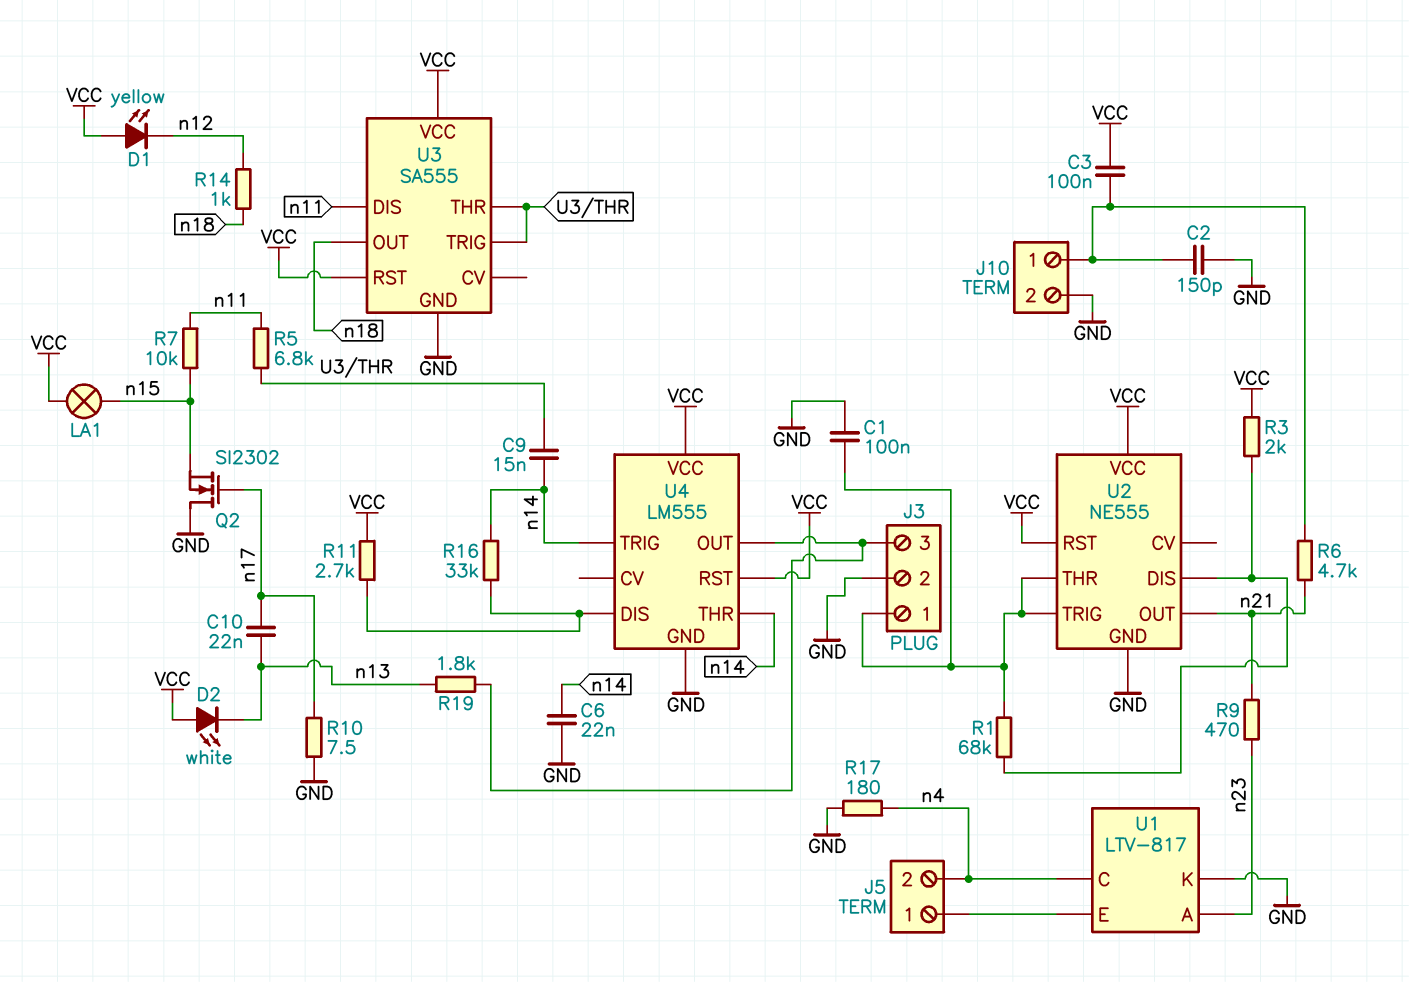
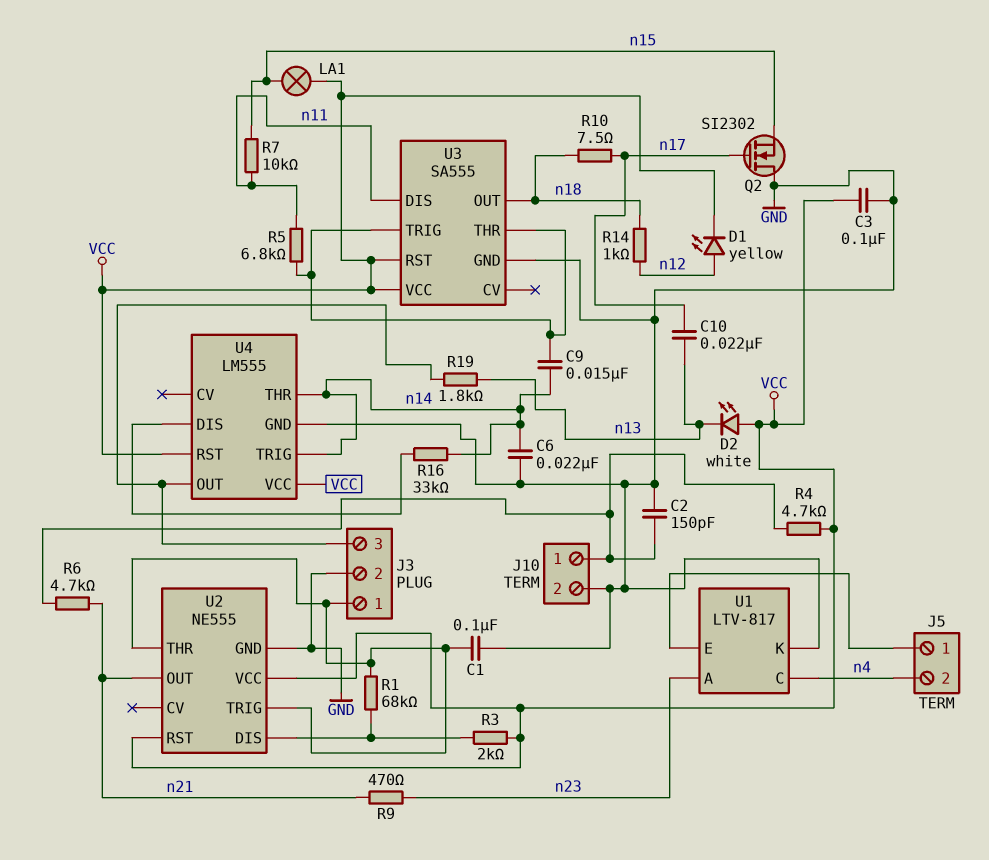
C3: 100nF (J10/1, VCC) -> 100nF (GND, VCC)
D1: LED yellow (A VCC, K n12) -> LED yellow (A n12, K VCC)
R4: none -> 4.7k (J10/1, VCC)
R10: 7.5 (GND, n17) -> 7.5 (n17, n18)
R11: 2.7k (U4/DIS, VCC) -> none
R17: 180 (GND, n4) -> none

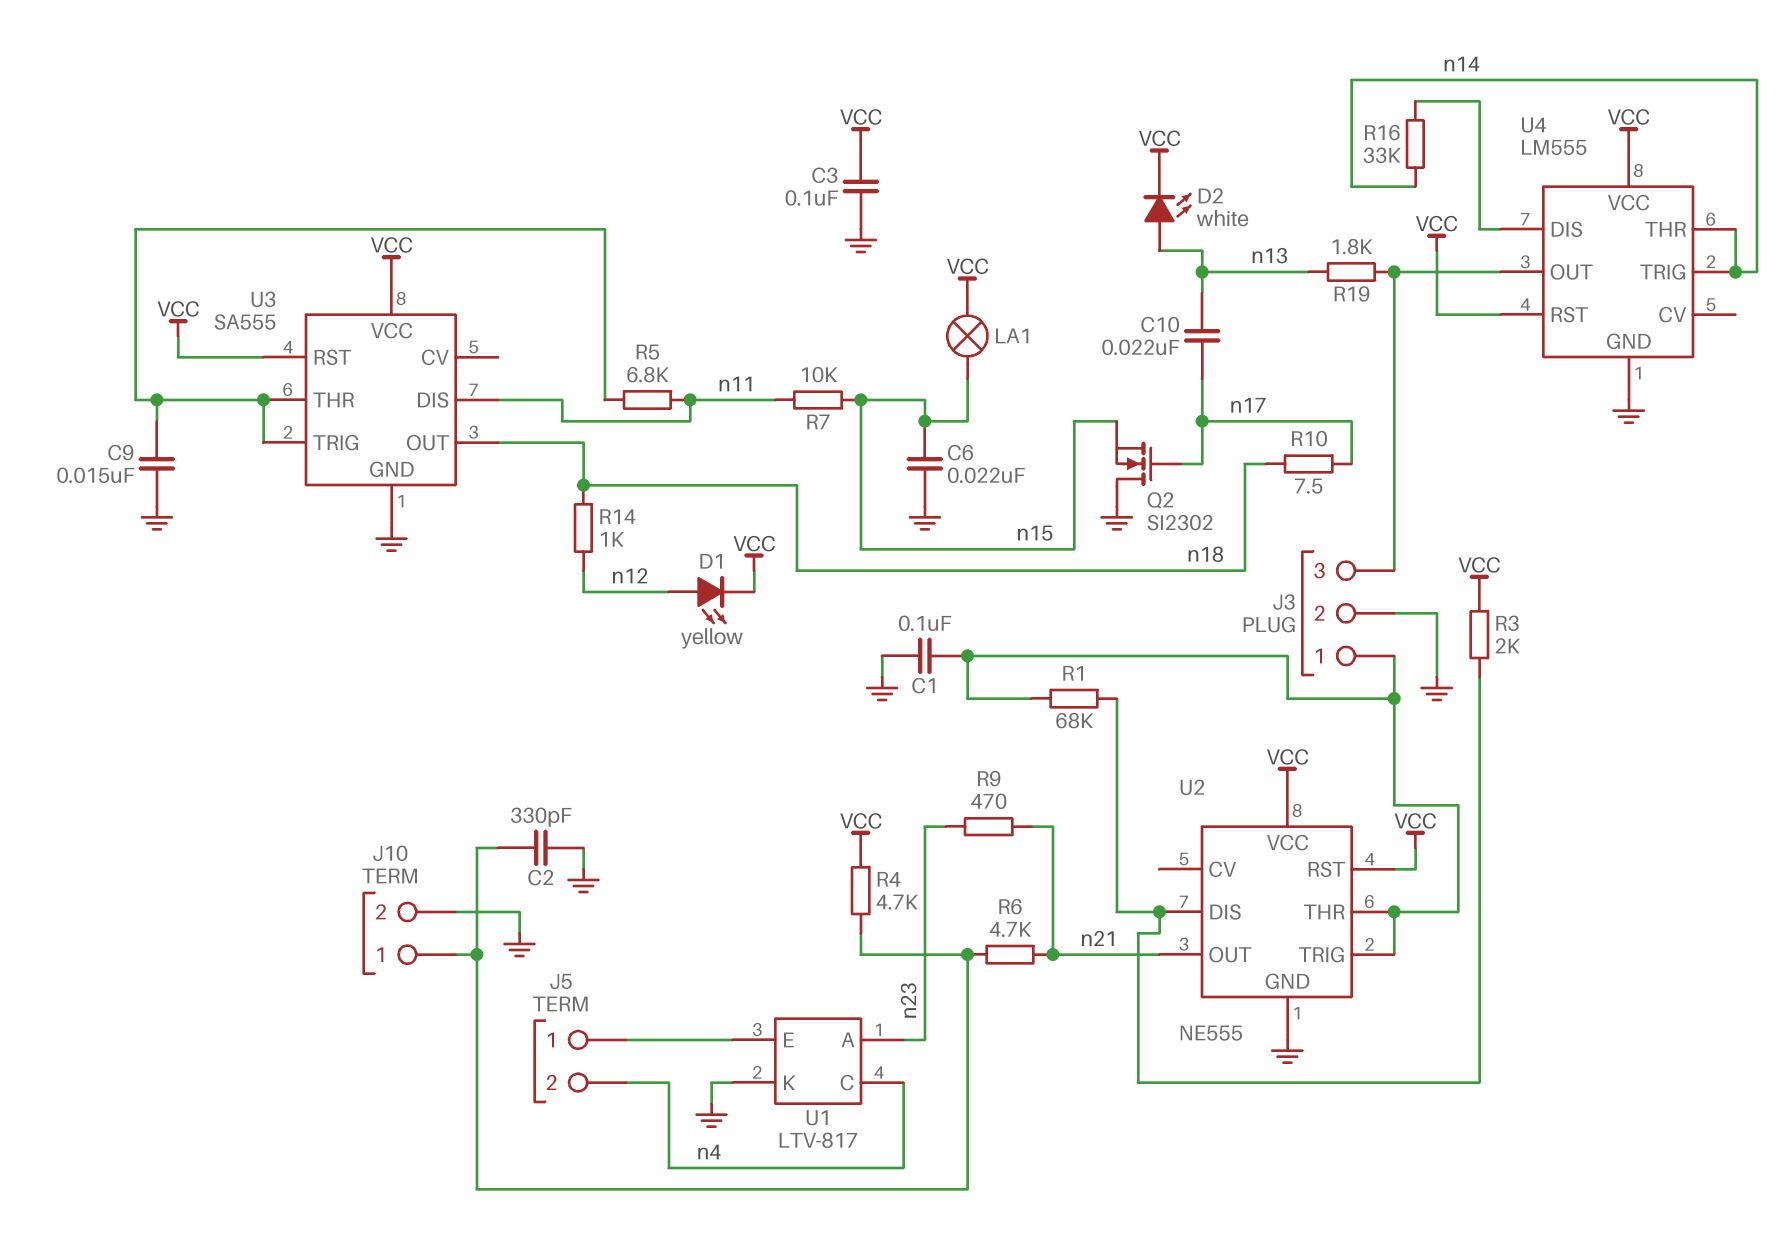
C2: 150pF (GND, J10/1) -> 330pF (GND, J10/1)
C6: 22nF (GND, n14) -> 22nF (GND, n15)
C9: 15nF (U3/THR, n14) -> 15nF (GND, U3/THR)
D2: LED white (A VCC, K n13) -> LED white (A n13, K VCC)

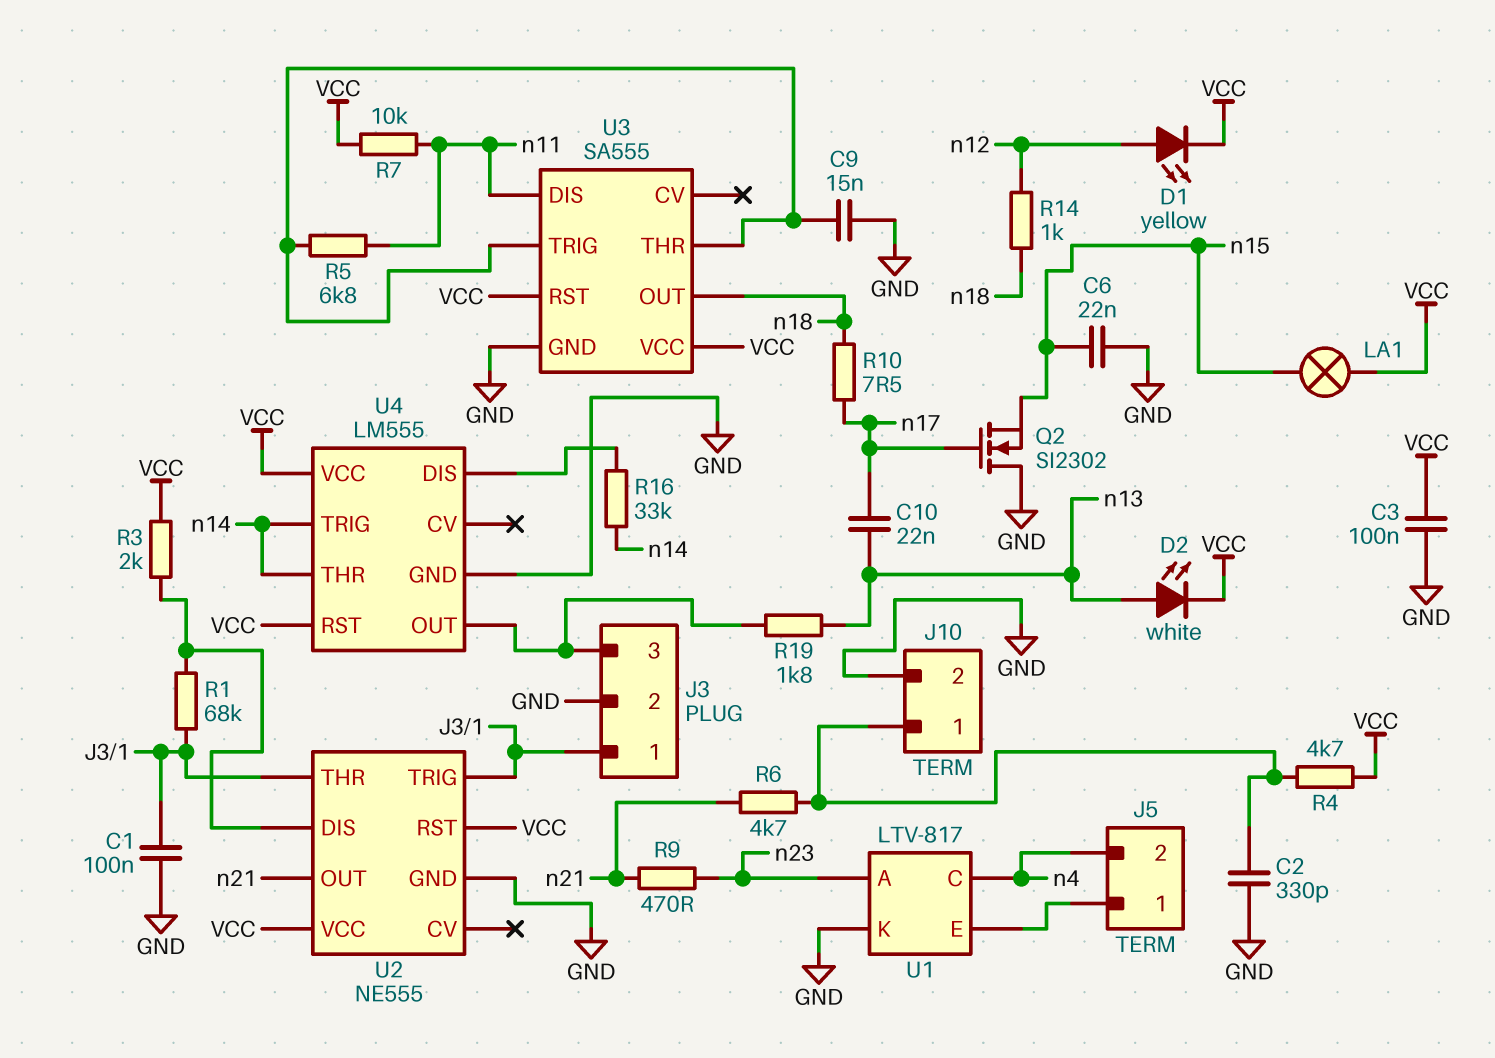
R7: 10k (n11, n15) -> 10k (VCC, n11)

